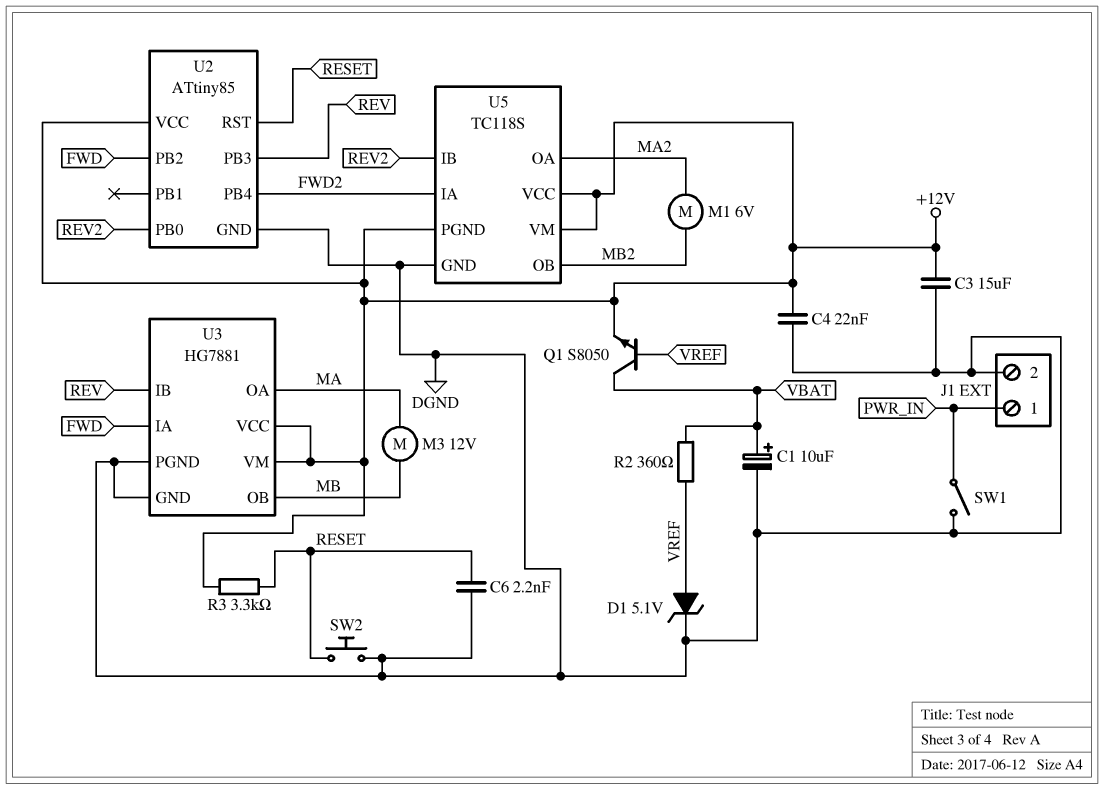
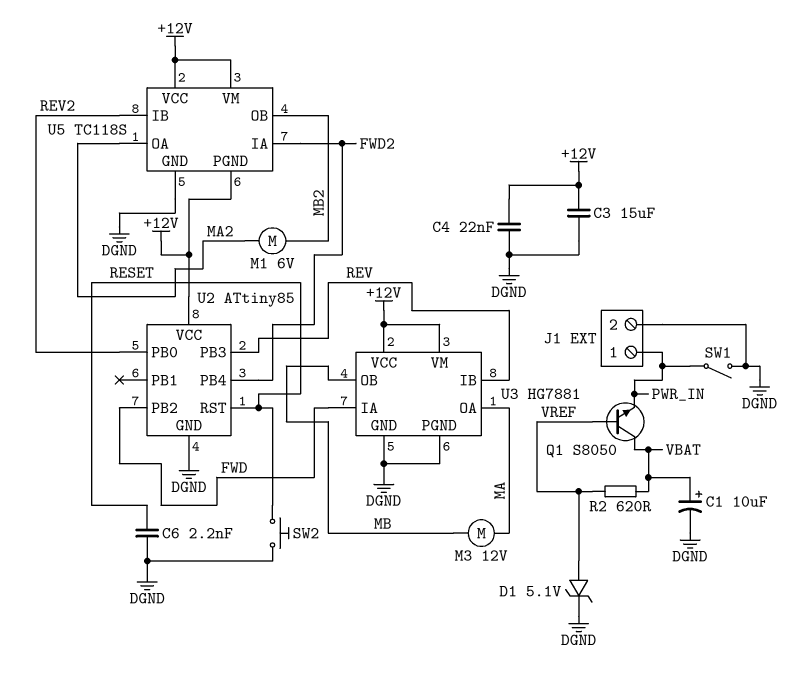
Q1: NPN S8050 (B VREF, C VBAT, E +12V) -> NPN S8050 (B VREF, C VBAT, E PWR_IN)
R2: 360 (VBAT, VREF) -> 620 (VBAT, VREF)
R3: 3.3k (+12V, RESET) -> none

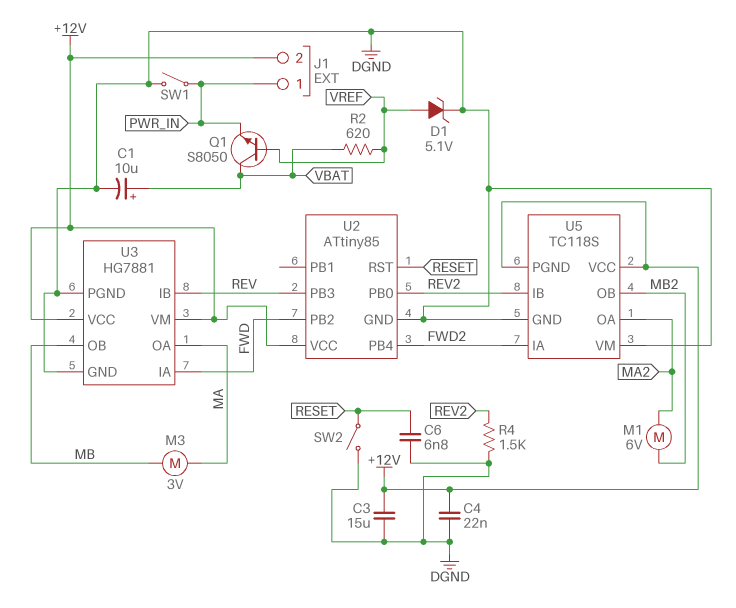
C6: 2.2nF (DGND, RESET) -> 6.8nF (DGND, RESET)
J1 pin 2: DGND -> +12V
M3: motor 12V (MA, MB) -> motor 3V (MA, MB)
R4: none -> 1.5k (DGND, REV2)
SW2: button (DGND, RESET) -> switch (DGND, RESET)
U5 pin VM: +12V -> DGND

